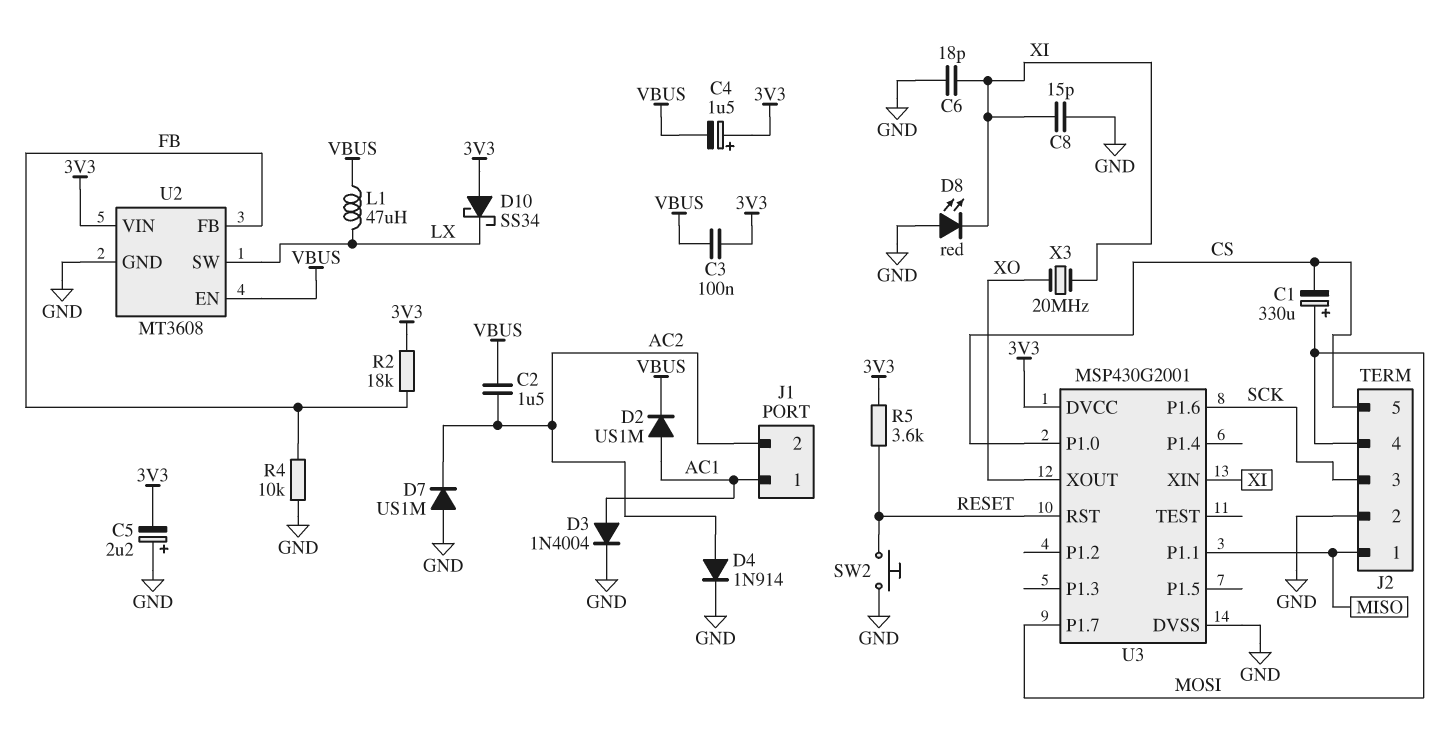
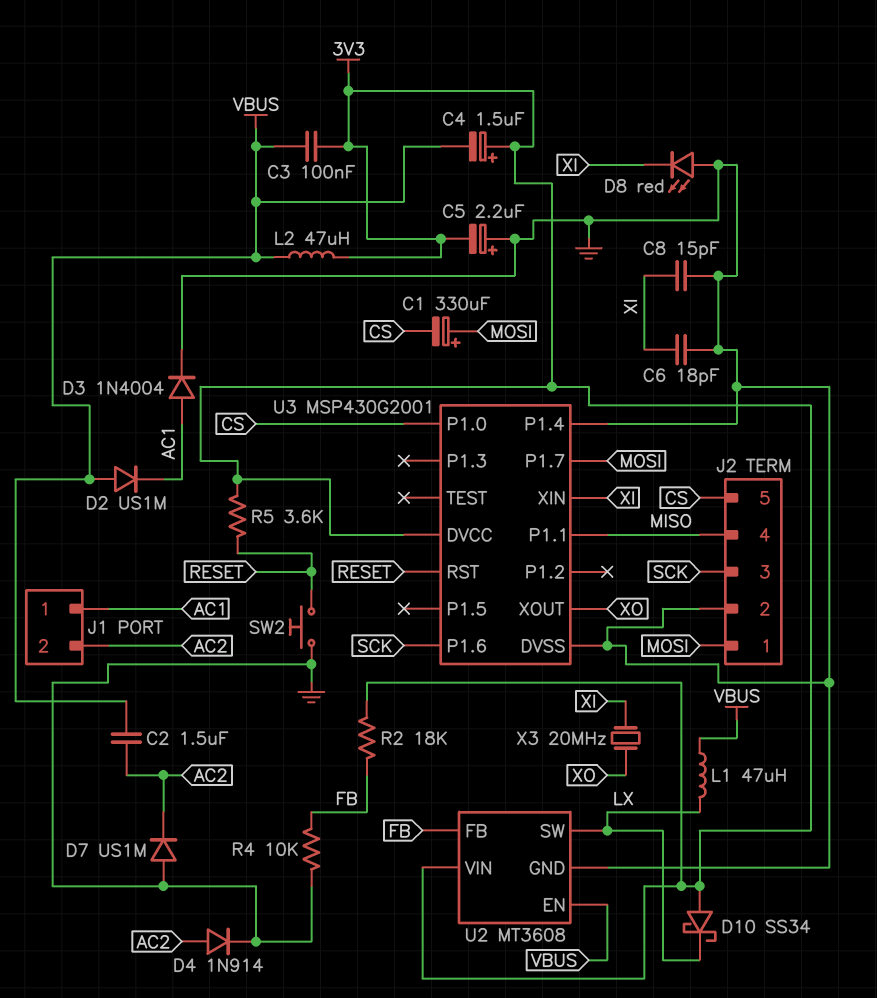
D2: diode US1M (A AC1, K VBUS) -> diode US1M (A VBUS, K AC1)
J2 pin 1: MISO -> MOSI
J2 pin 4: MOSI -> MISO
L2: none -> 47uH (3V3, VBUS)
U3 pin P1.4: none -> GND

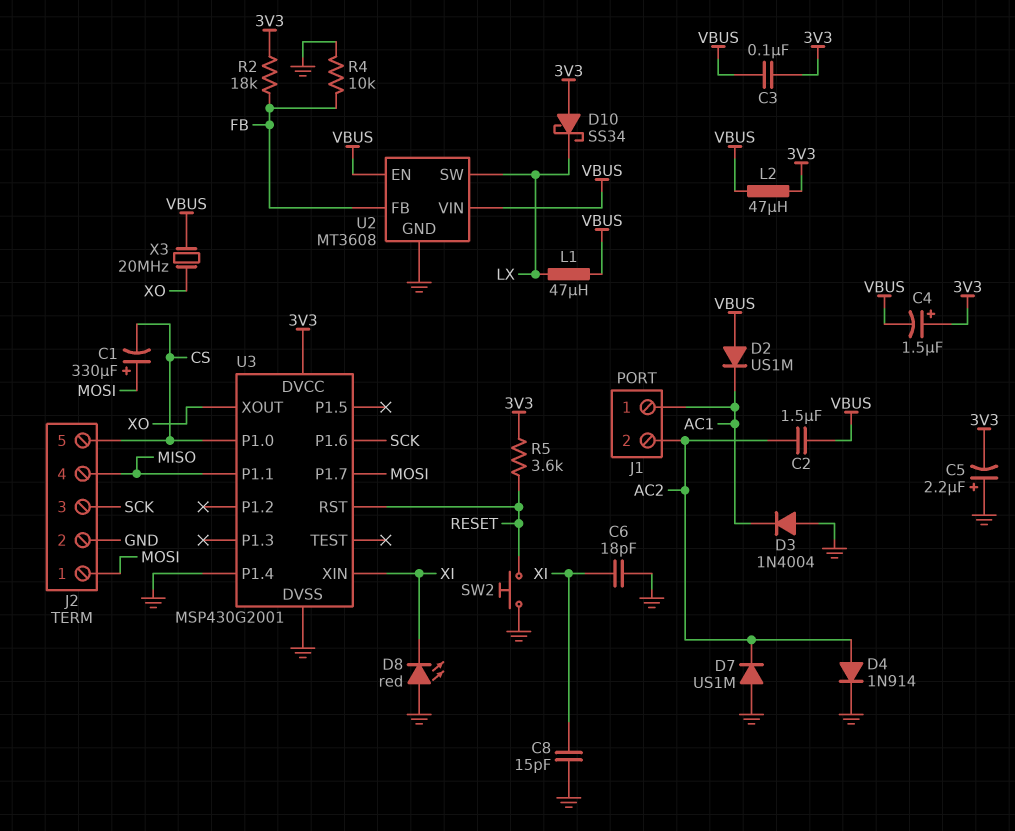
D3: diode 1N4004 (A AC1, K GND) -> diode 1N4004 (A GND, K AC1)
U2 pin VIN: 3V3 -> VBUS
X3: 20MHz (XI, XO) -> 20MHz (VBUS, XO)

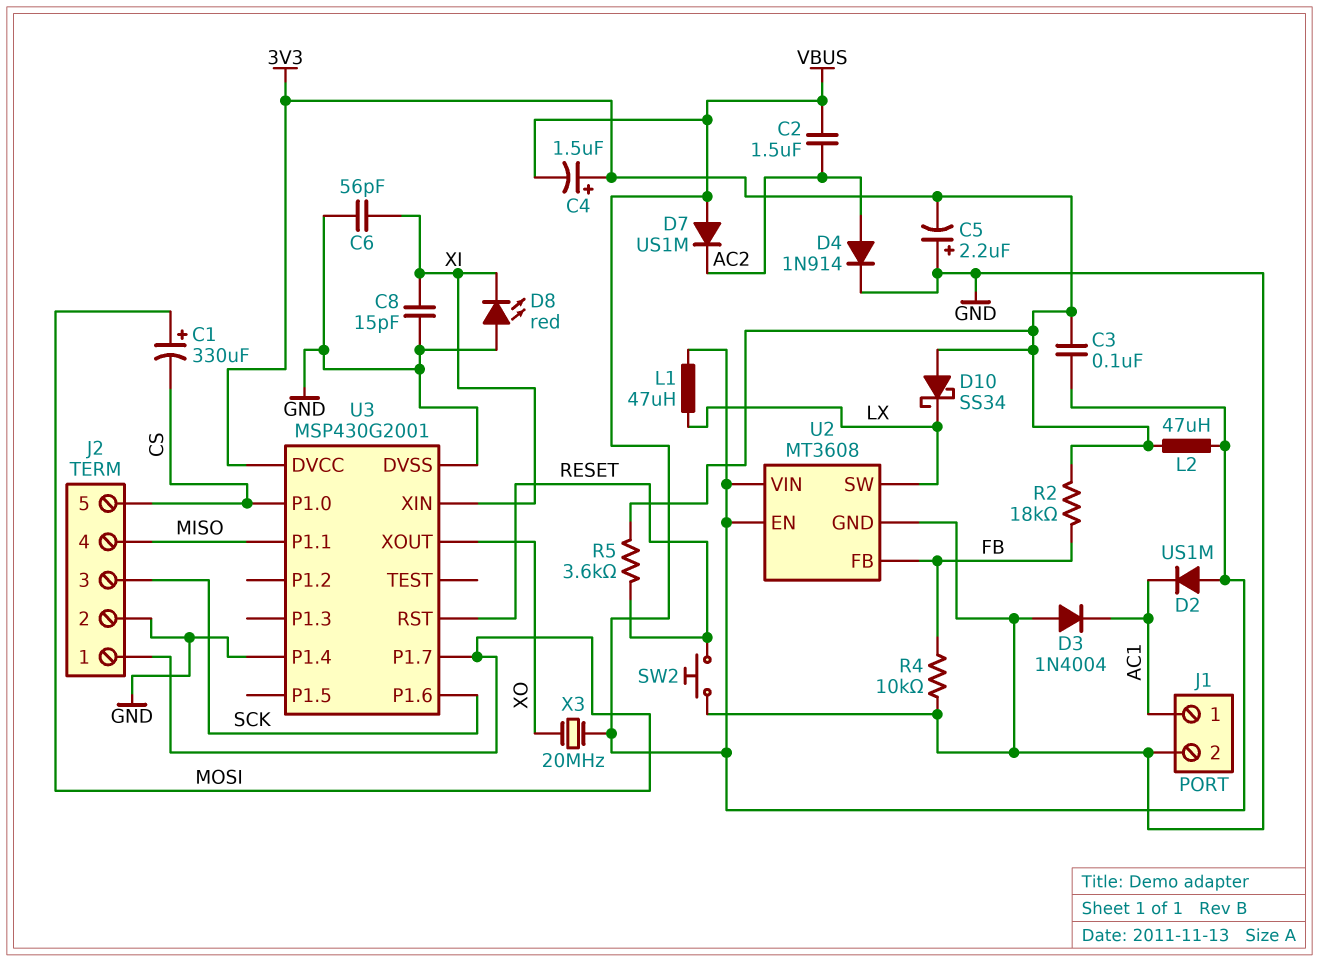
C6: 18pF (GND, XI) -> 56pF (GND, XI)
D7: diode US1M (A GND, K AC2) -> diode US1M (A VBUS, K AC2)
J1 pin 2: AC2 -> GND

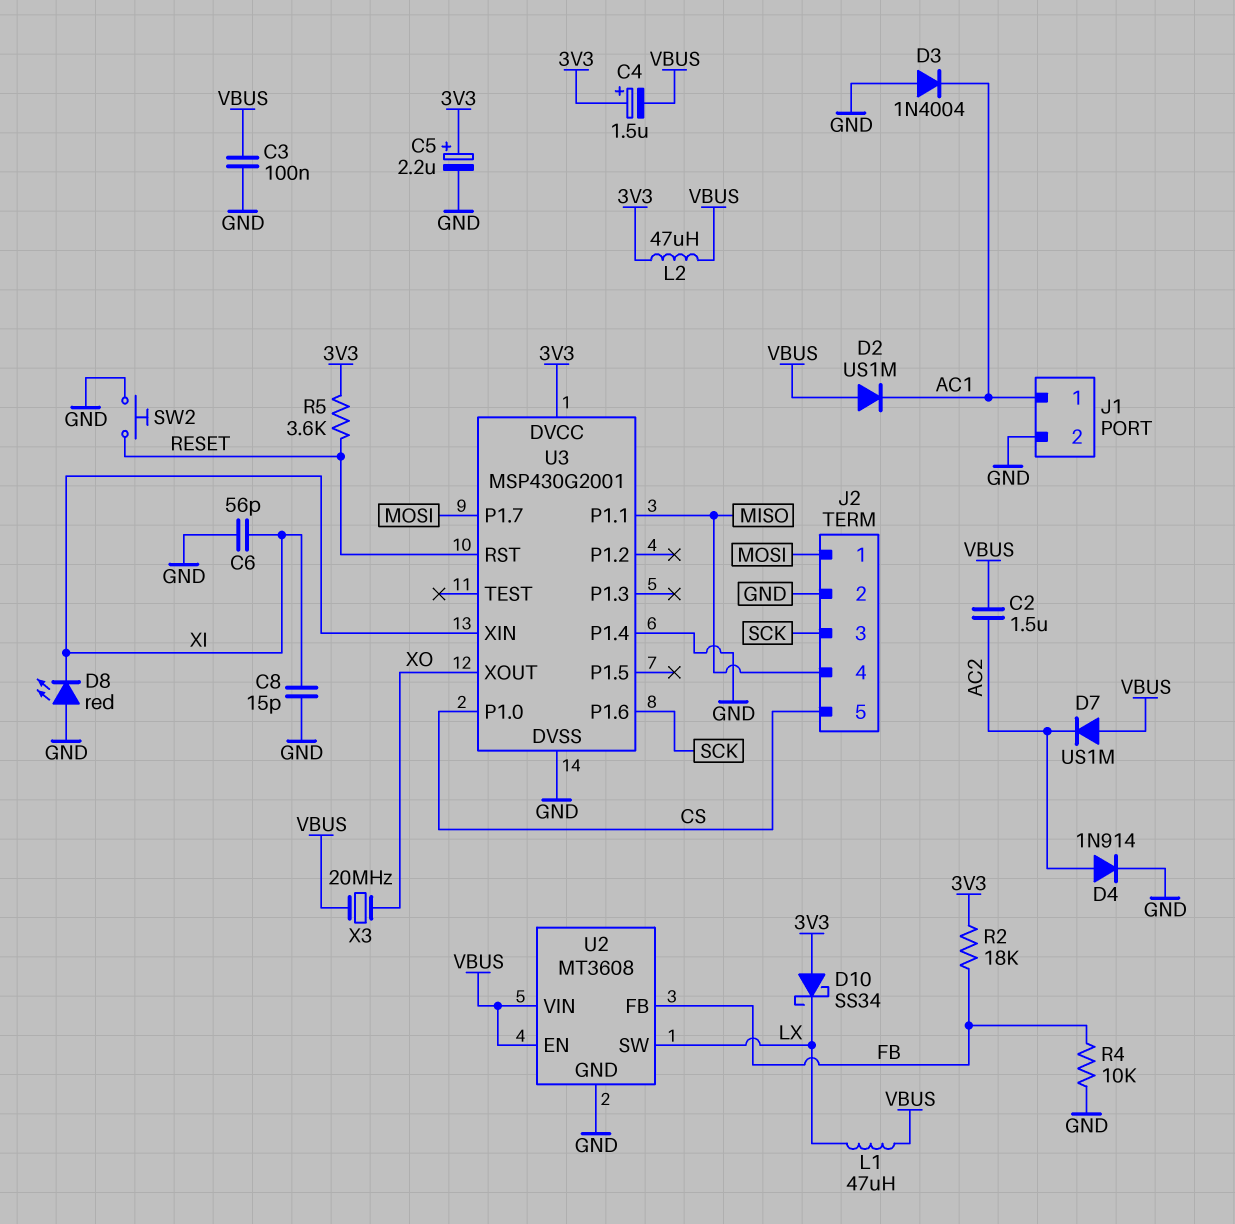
C1: 330uF (plus MOSI, minus CS) -> none
C3: 100nF (3V3, VBUS) -> 100nF (GND, VBUS)
C5: 2.2uF (plus GND, minus 3V3) -> 2.2uF (plus 3V3, minus GND)

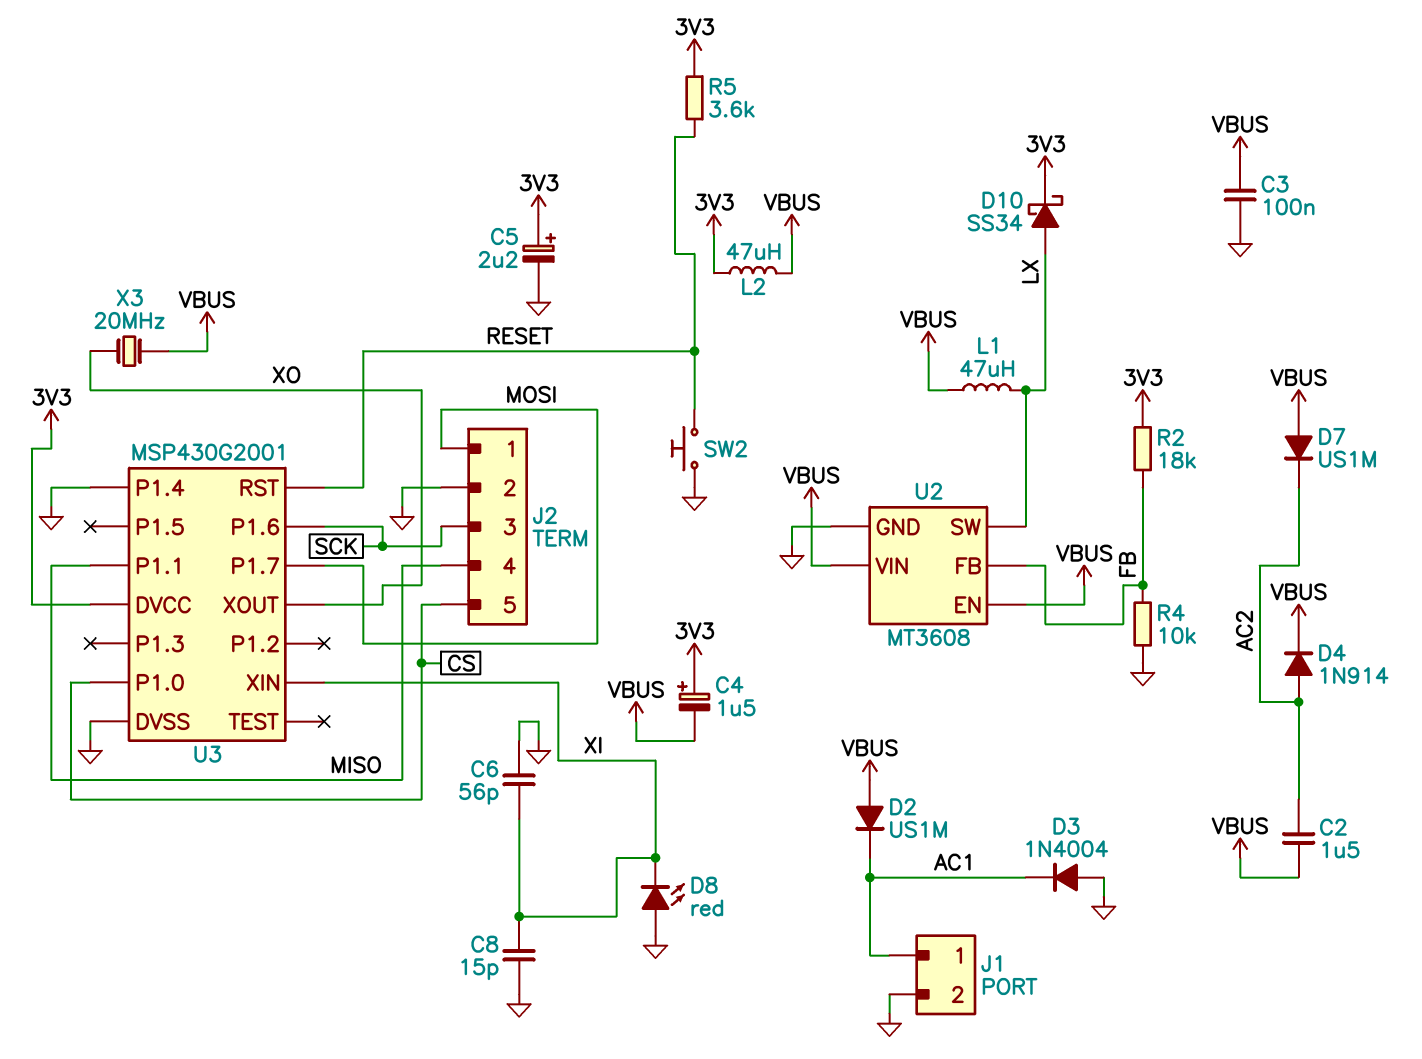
D4: diode 1N914 (A AC2, K GND) -> diode 1N914 (A AC2, K VBUS)
D10: schottky SS34 (A 3V3, K LX) -> schottky SS34 (A LX, K 3V3)

